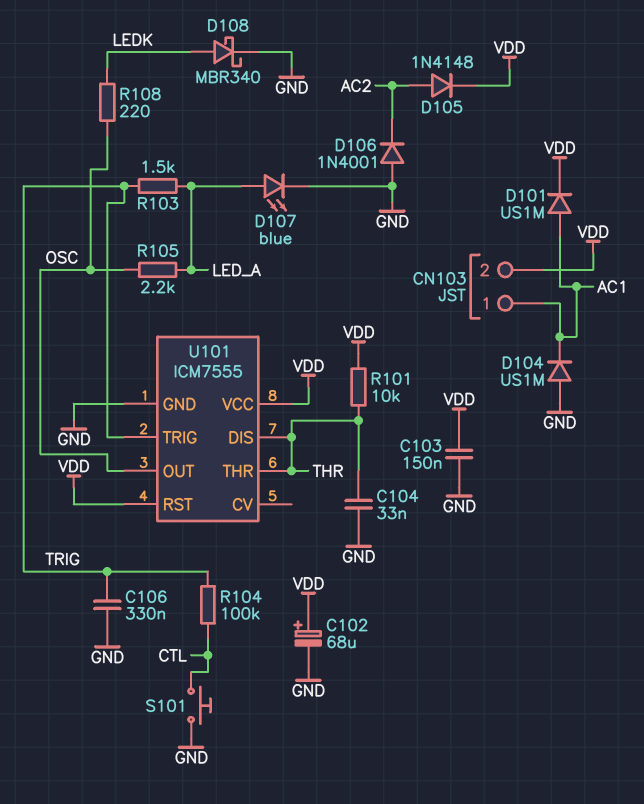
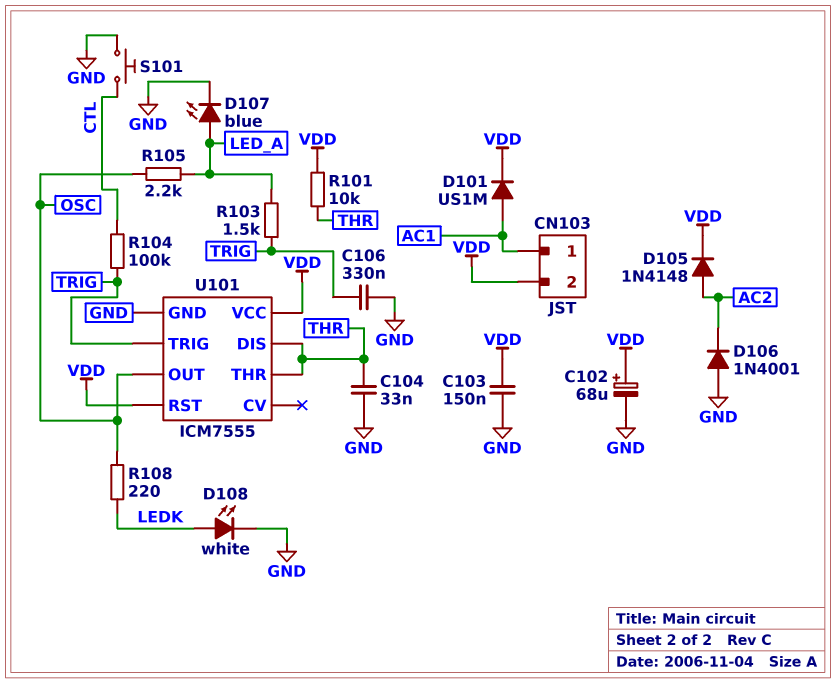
D104: diode US1M (A GND, K AC1) -> none
D108: schottky MBR340 (A LEDK, K GND) -> LED white (A LEDK, K GND)

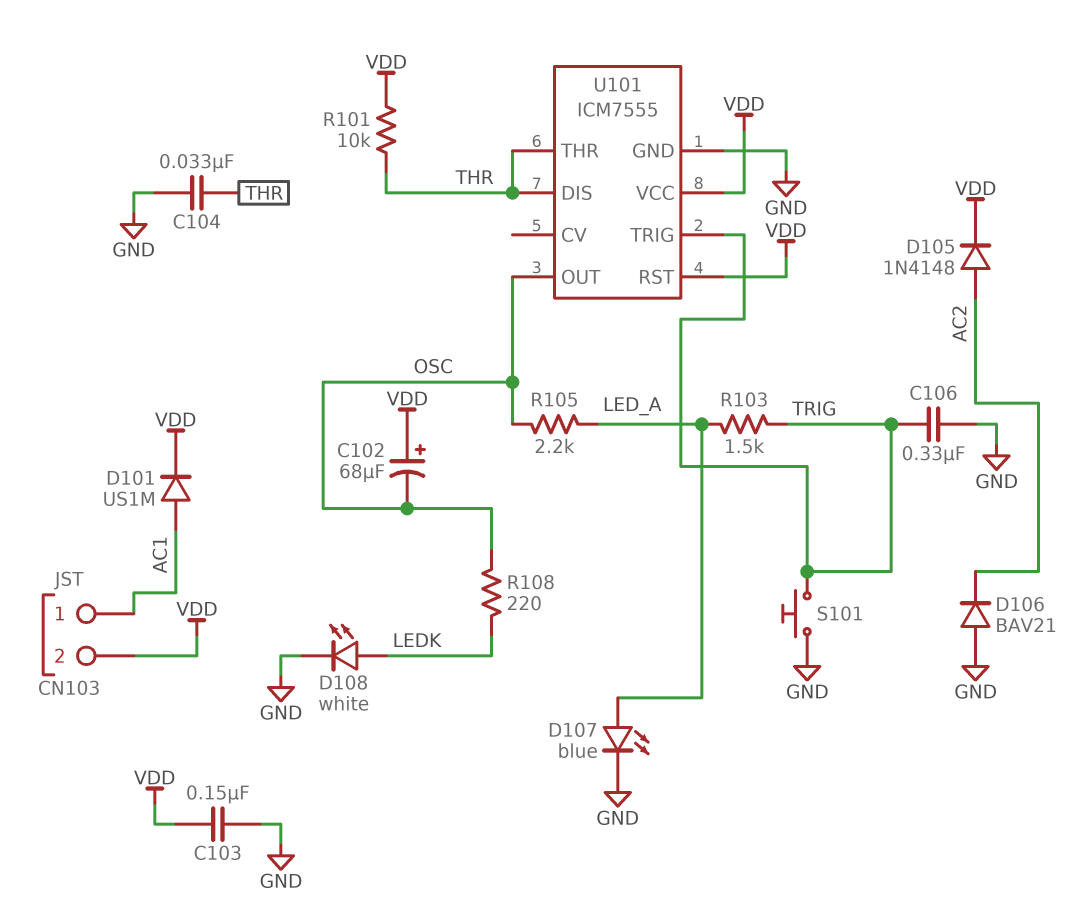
C102: 68uF (plus VDD, minus GND) -> 68uF (plus VDD, minus OSC)
D106: diode 1N4001 (A GND, K AC2) -> diode BAV21 (A GND, K AC2)
R104: 100k (CTL, TRIG) -> none
S101: button (CTL, GND) -> button (GND, TRIG)

